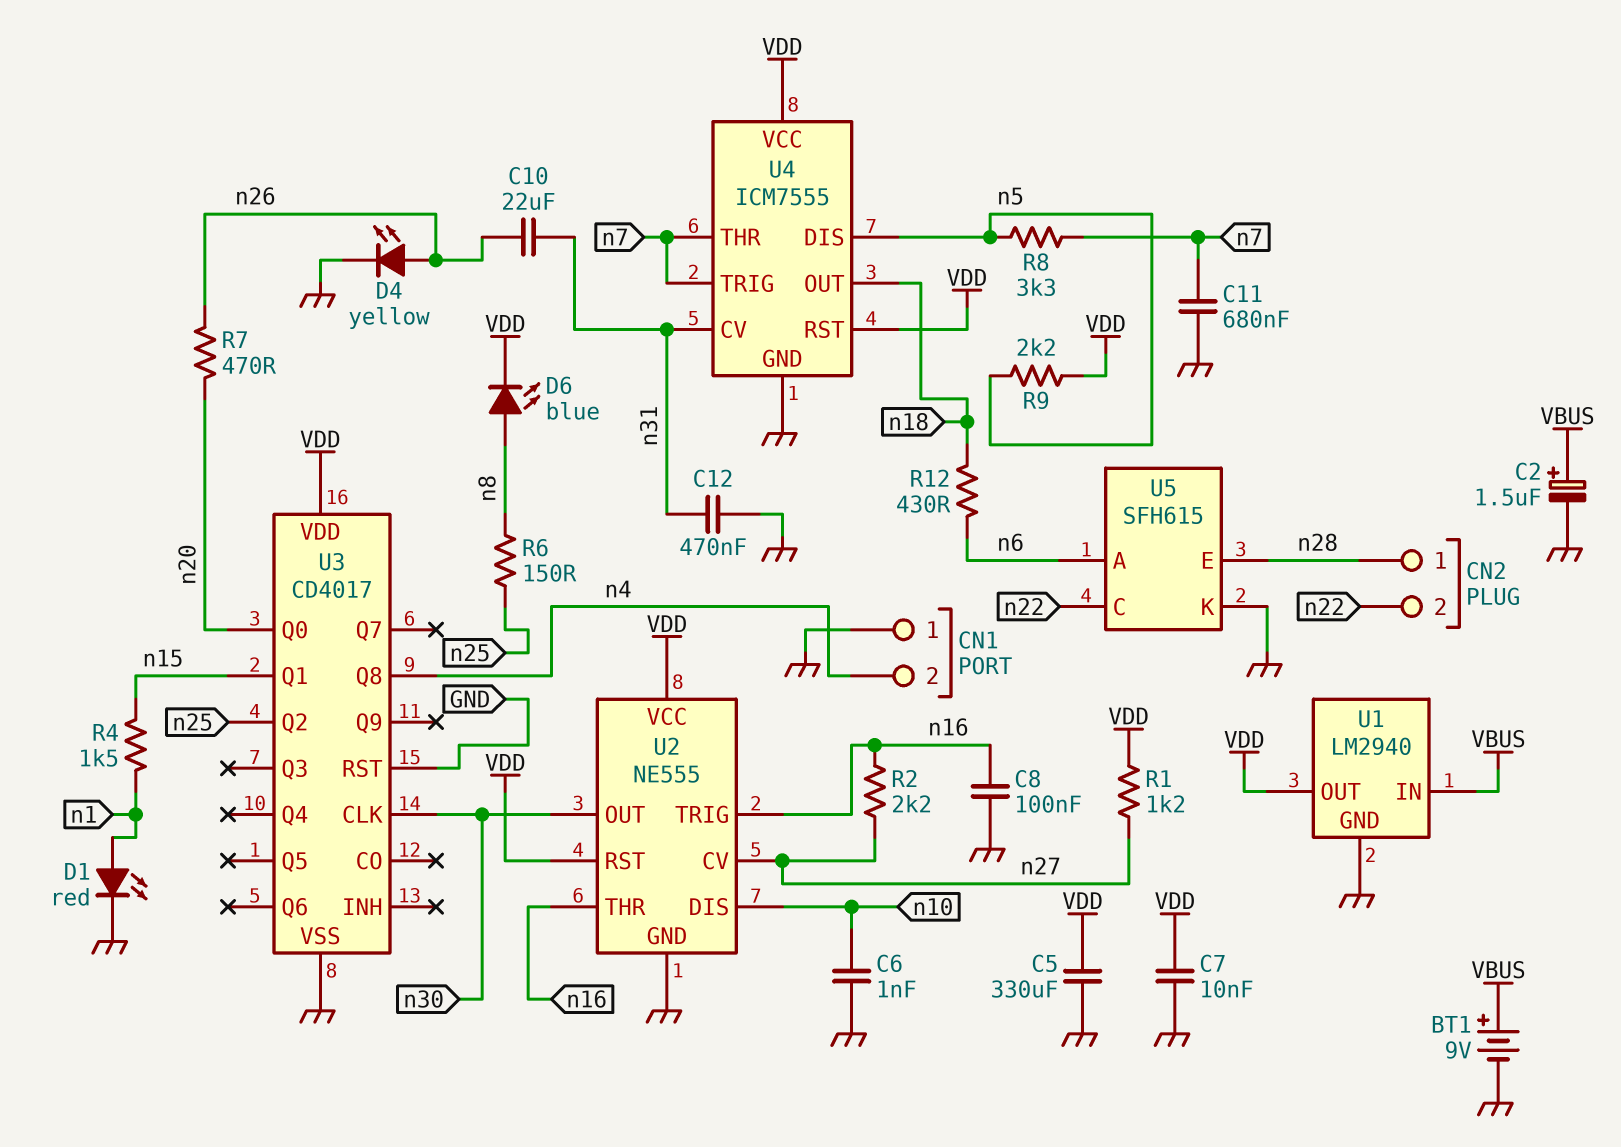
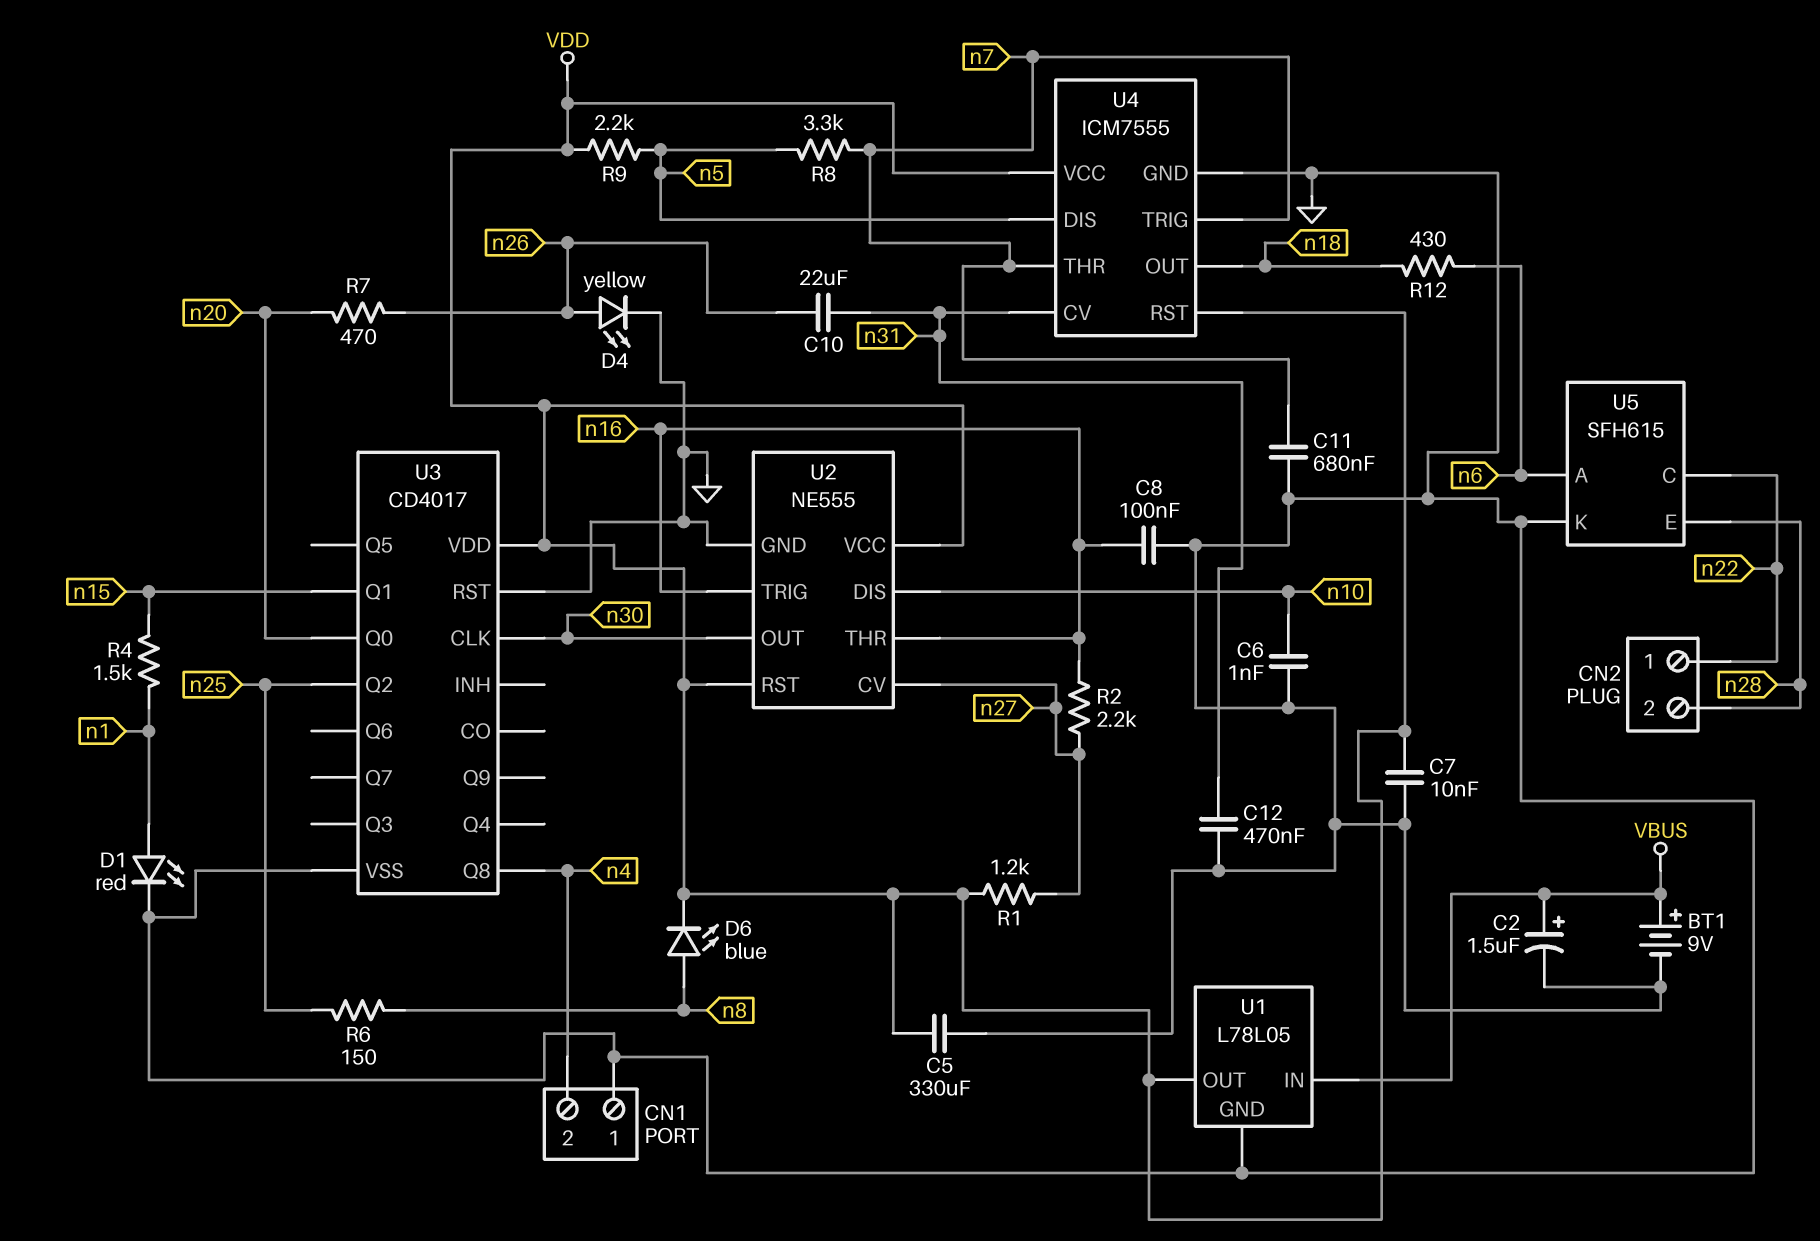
CN2 pin 1: n28 -> n22
CN2 pin 2: n22 -> n28
U1: LM2940 -> L78L05

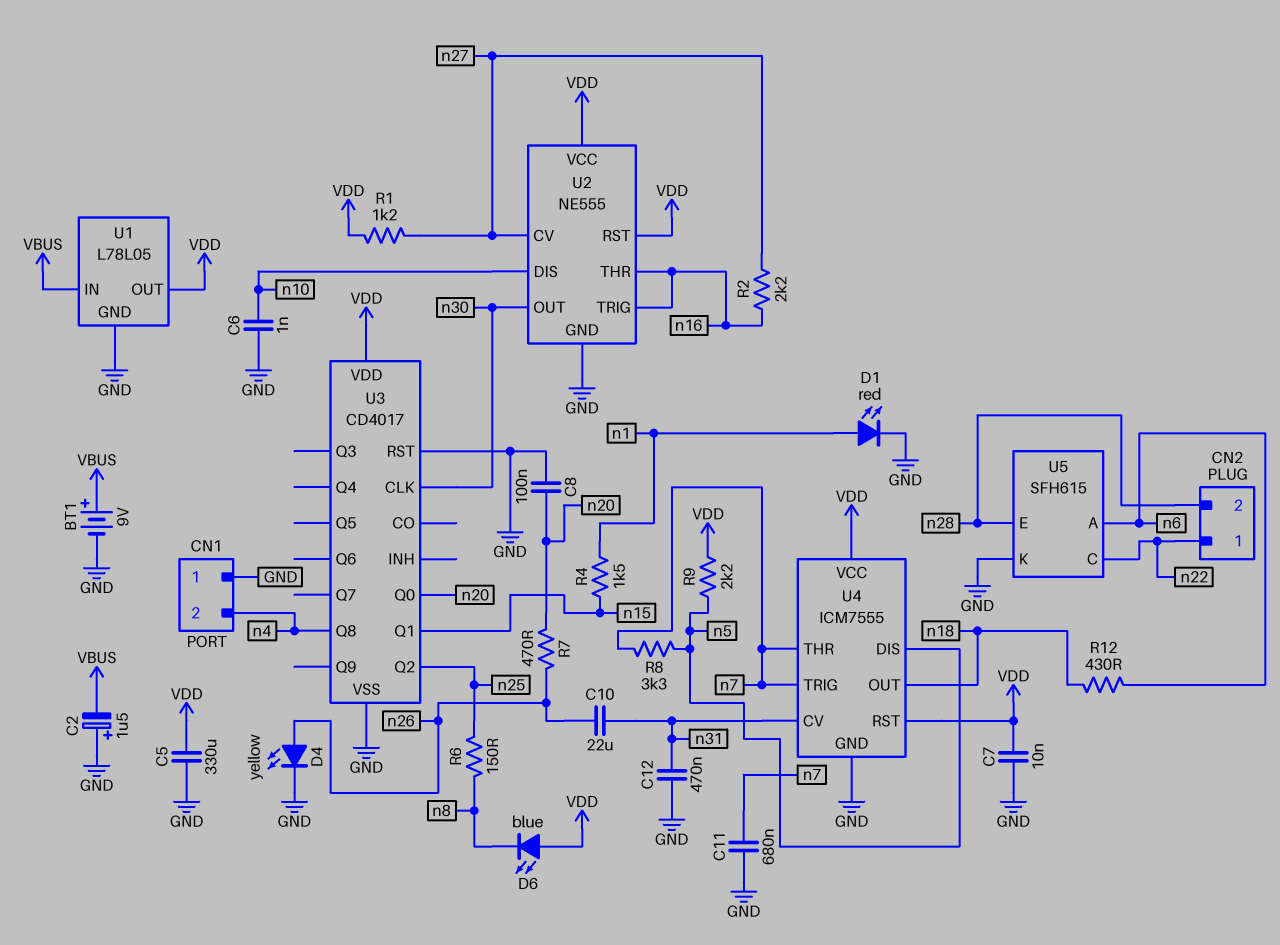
C2: 1.5uF (plus VBUS, minus GND) -> 1.5uF (plus GND, minus VBUS)
C8: 100nF (GND, n16) -> 100nF (GND, n20)
D6: LED blue (A n8, K VDD) -> LED blue (A VDD, K n8)

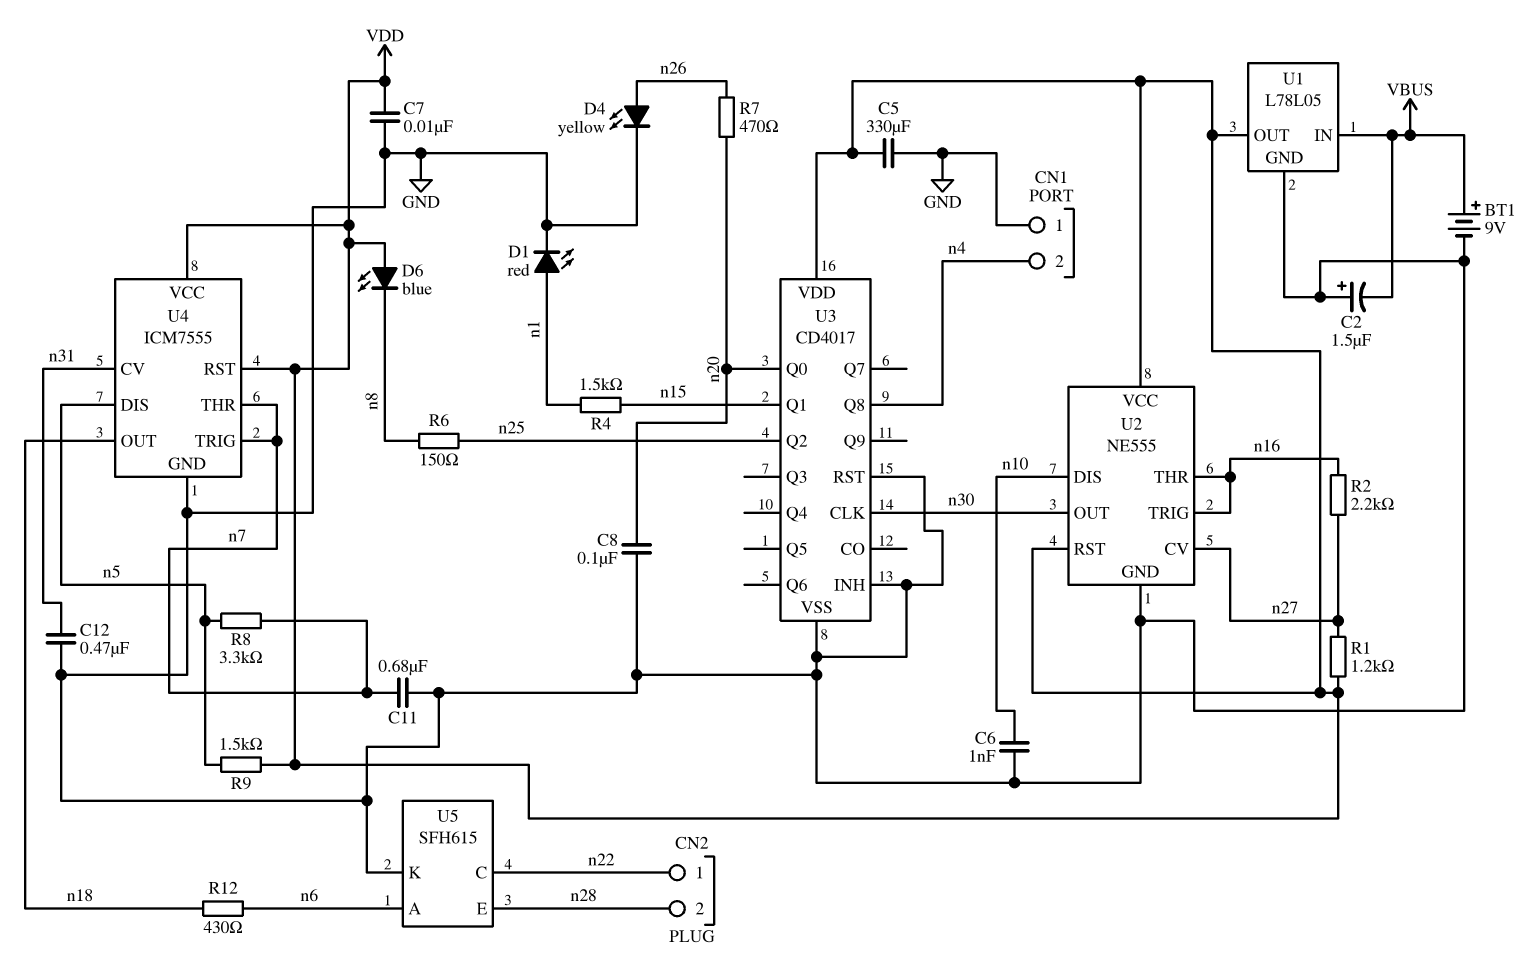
C10: 22uF (n26, n31) -> none
R9: 2.2k (VDD, n5) -> 1.5k (VDD, n5)
U3 pin INH: none -> GND

